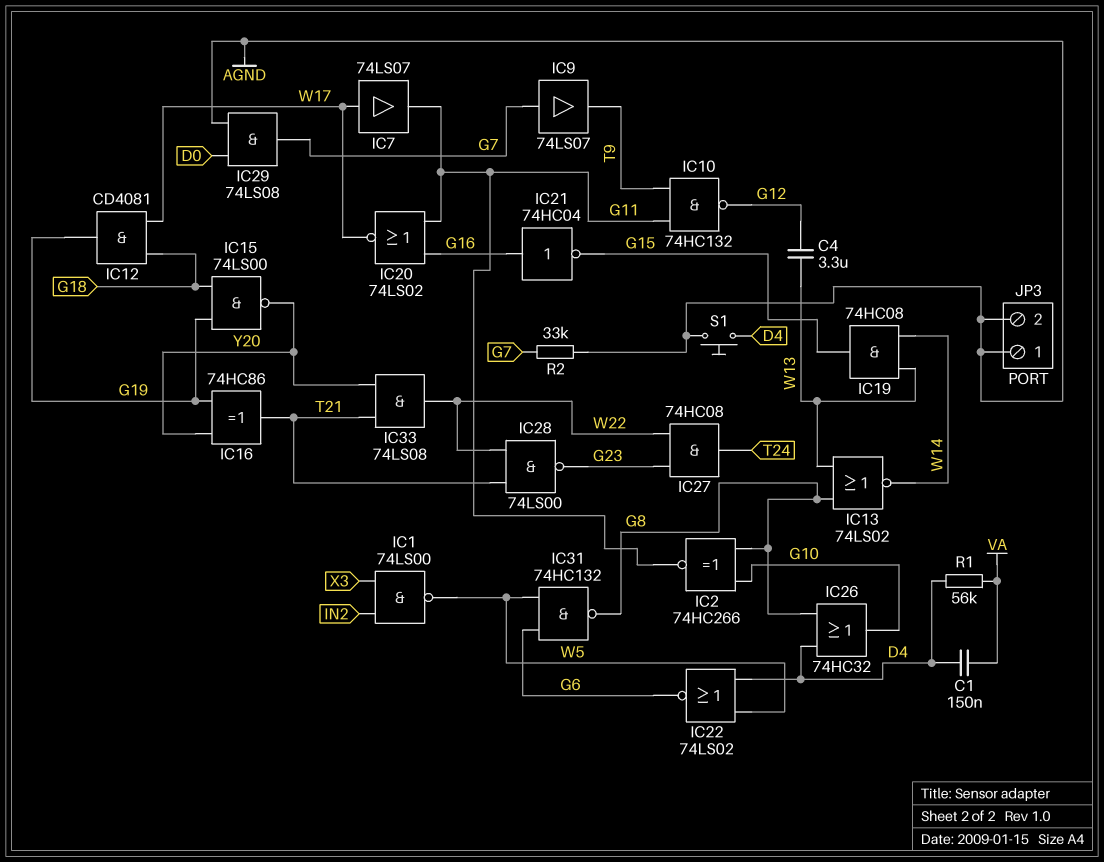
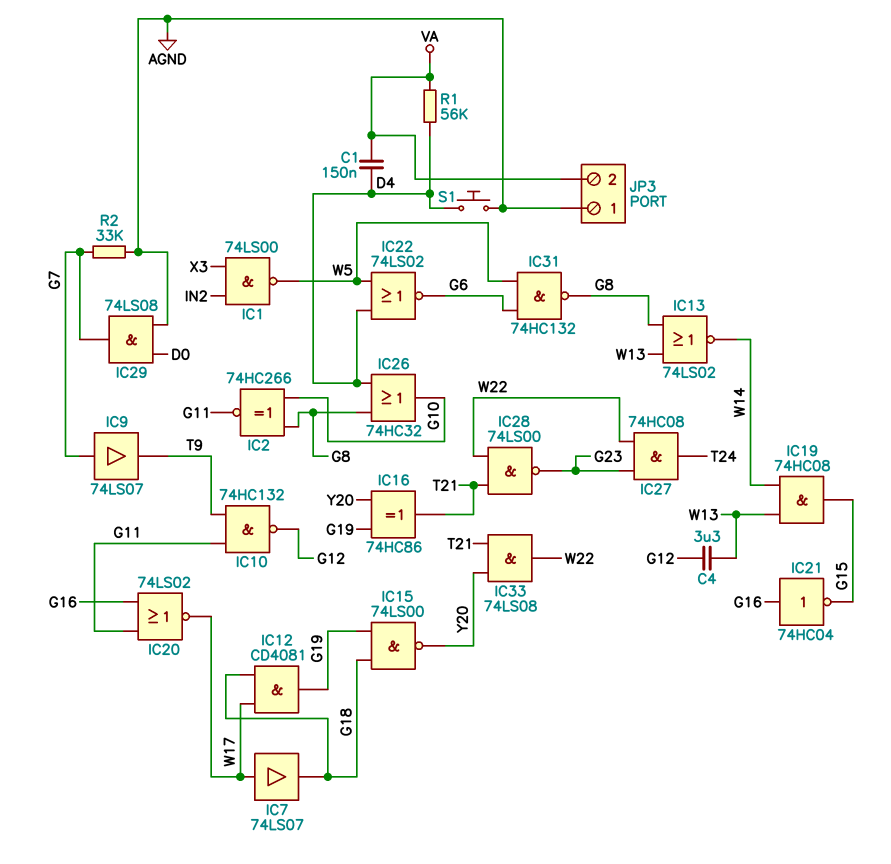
IC7: buffer 74LS07 (in W17, out G11) -> buffer 74LS07 (in W17, out G18)
JP3 pin 2: AGND -> VA

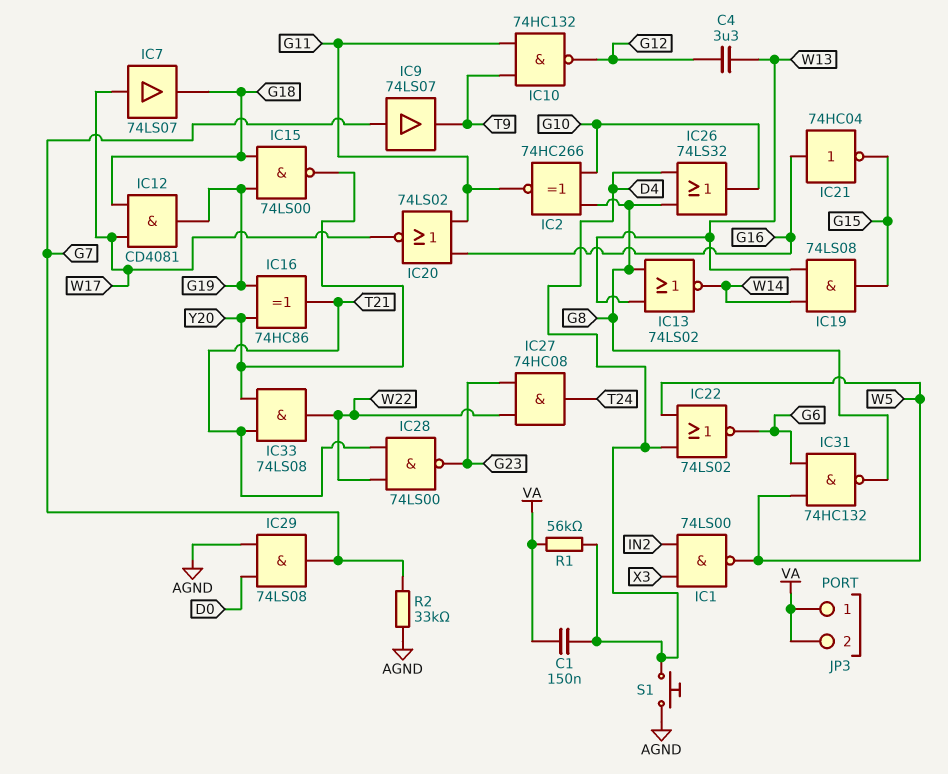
IC19: AND 74HC08 (in W13, in W14, out G15) -> AND 74LS08 (in W13, in W14, out G15)
IC26: OR 74HC32 (in D4, in G8, out G10) -> OR 74LS32 (in D4, in G8, out G10)
JP3 pin 1: AGND -> VA

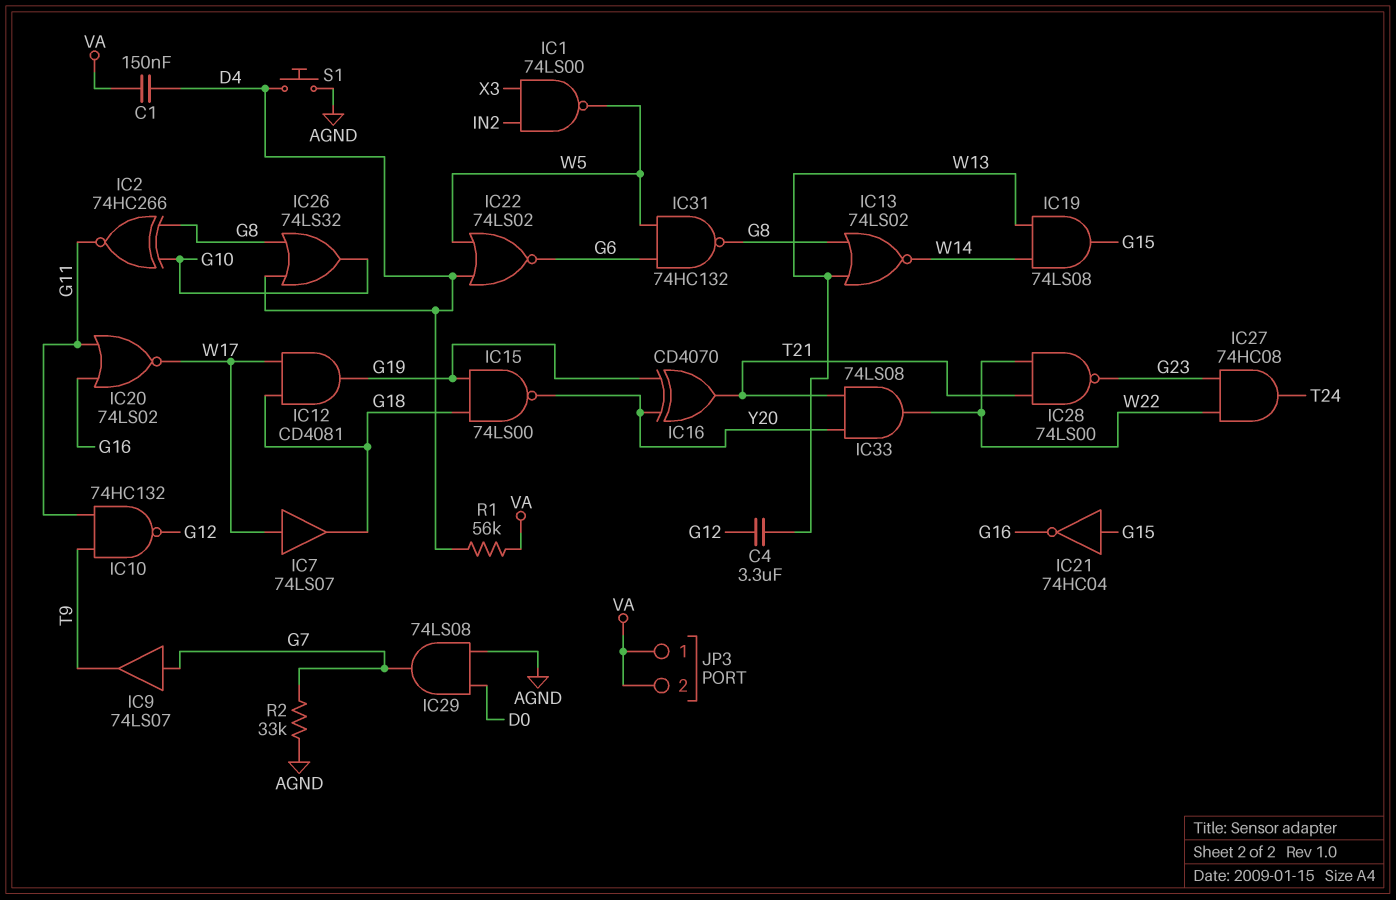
IC16: XOR 74HC86 (in G19, in Y20, out T21) -> XOR CD4070 (in G19, in Y20, out T21)
IC21: NOT 74HC04 (in G16, out G15) -> NOT 74HC04 (in G15, out G16)

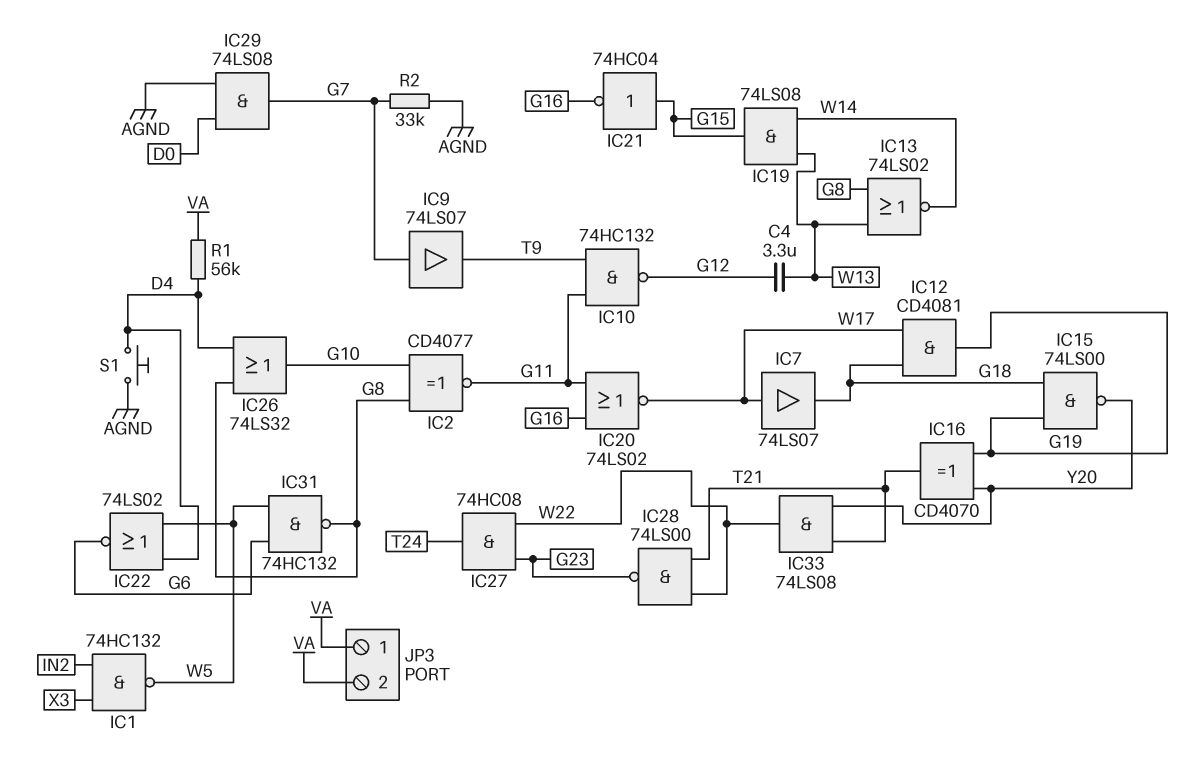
C1: 150nF (D4, VA) -> none
IC1: NAND 74LS00 (in IN2, in X3, out W5) -> NAND 74HC132 (in IN2, in X3, out W5)
IC2: XNOR 74HC266 (in G8, in G10, out G11) -> XNOR CD4077 (in G8, in G10, out G11)

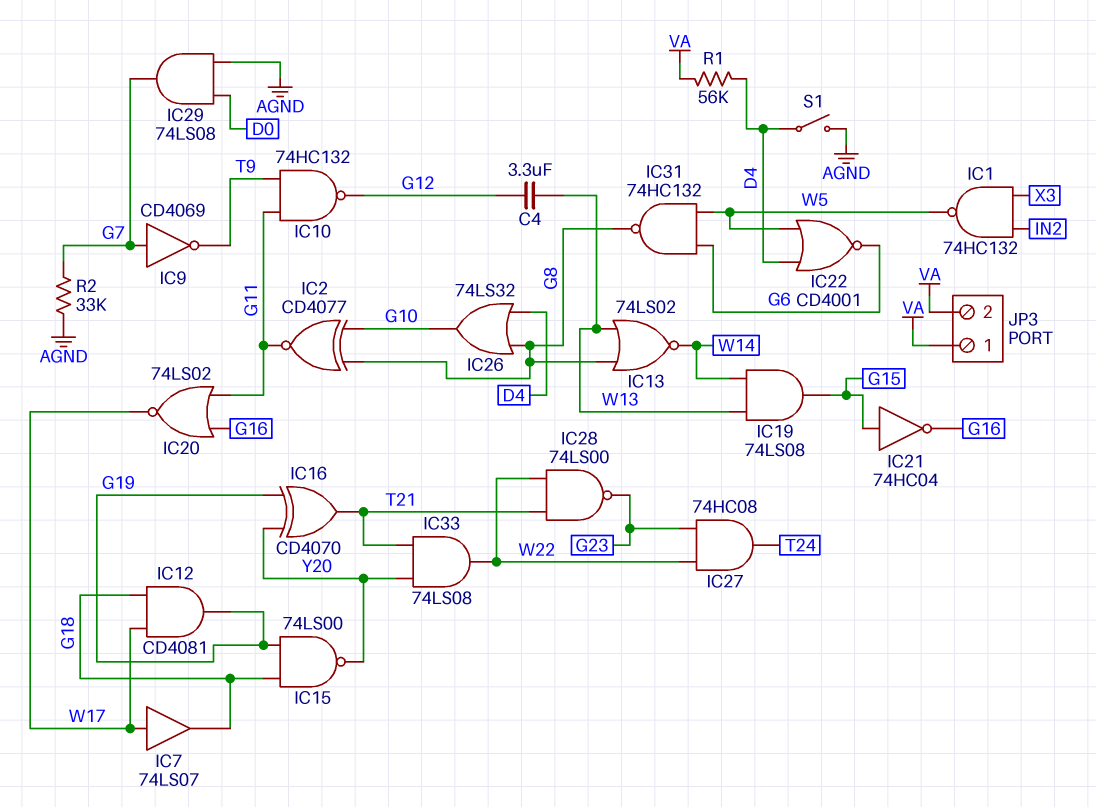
IC9: buffer 74LS07 (in G7, out T9) -> NOT CD4069 (in G7, out T9)
IC22: NOR 74LS02 (in D4, in W5, out G6) -> NOR CD4001 (in D4, in W5, out G6)
S1: button (AGND, D4) -> switch (AGND, D4)

